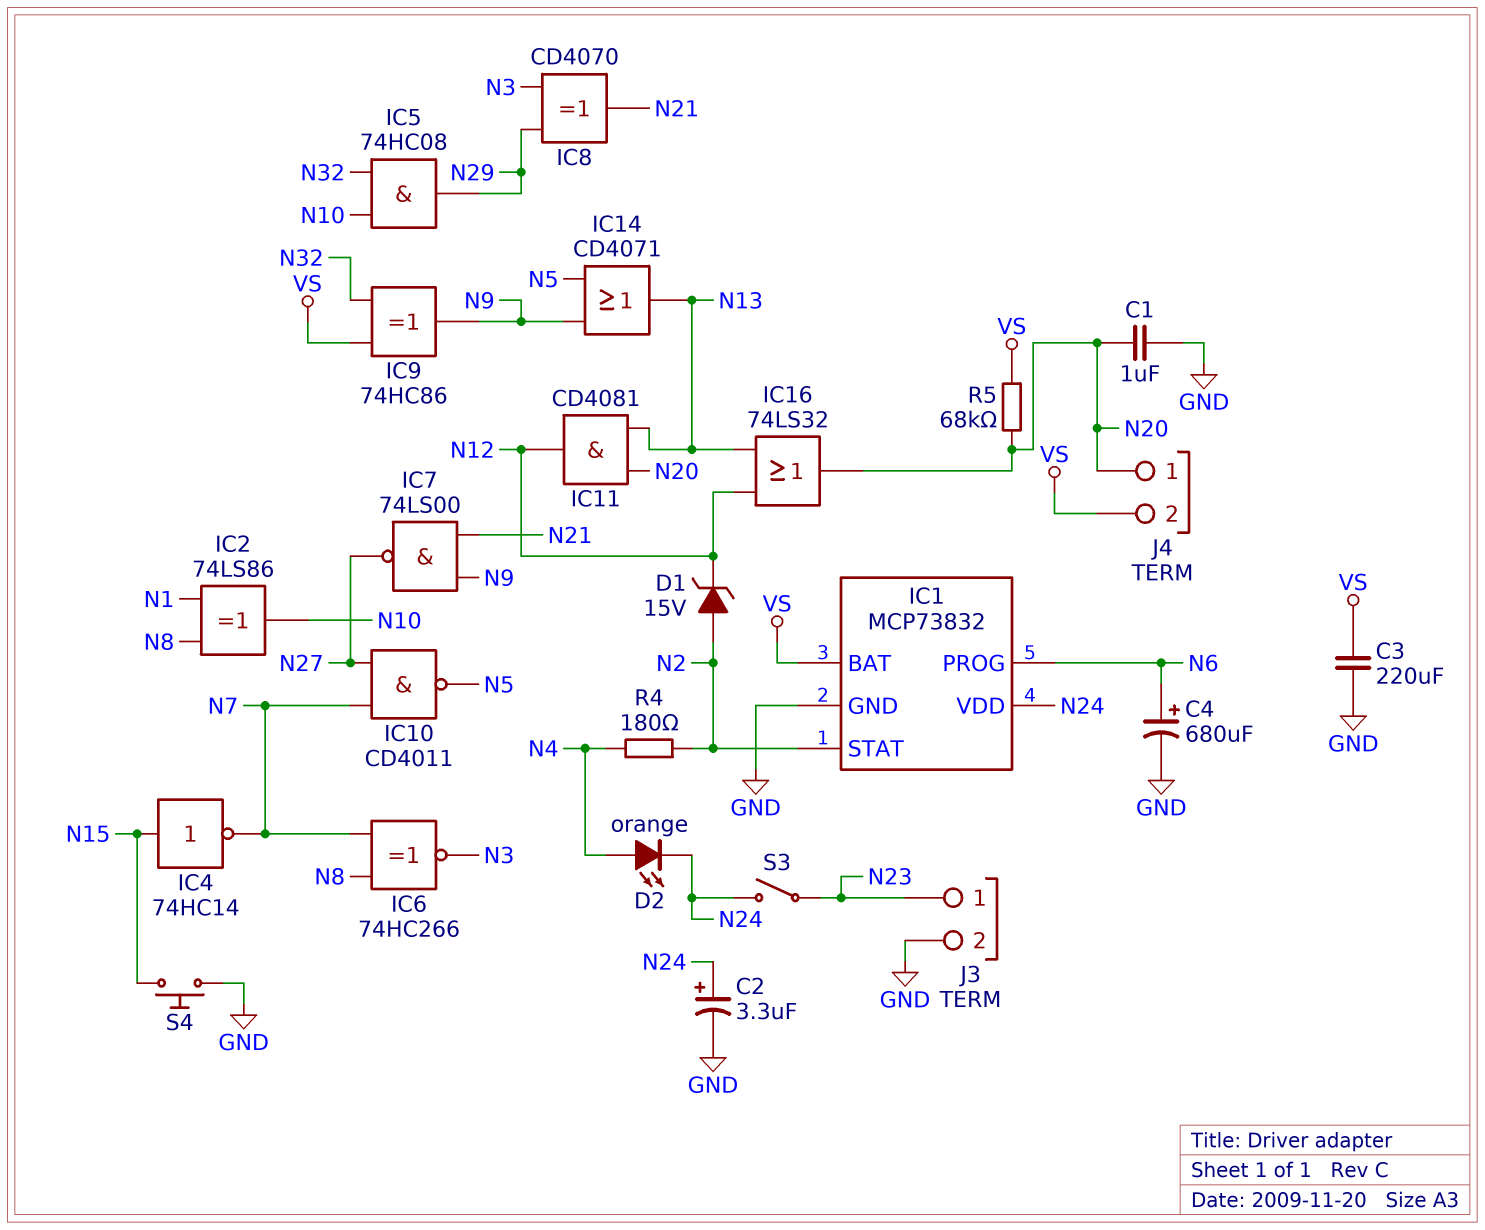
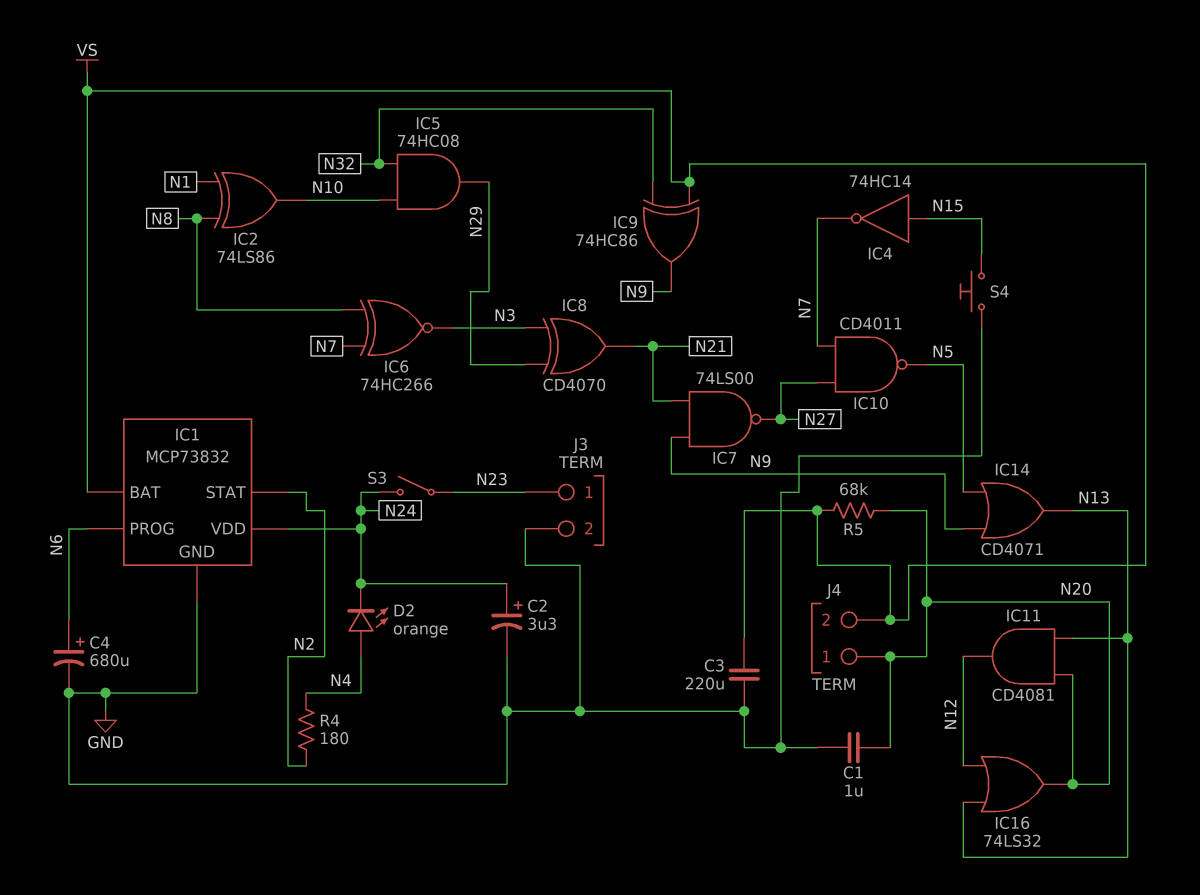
D1: zener 15V (A N2, K N12) -> none

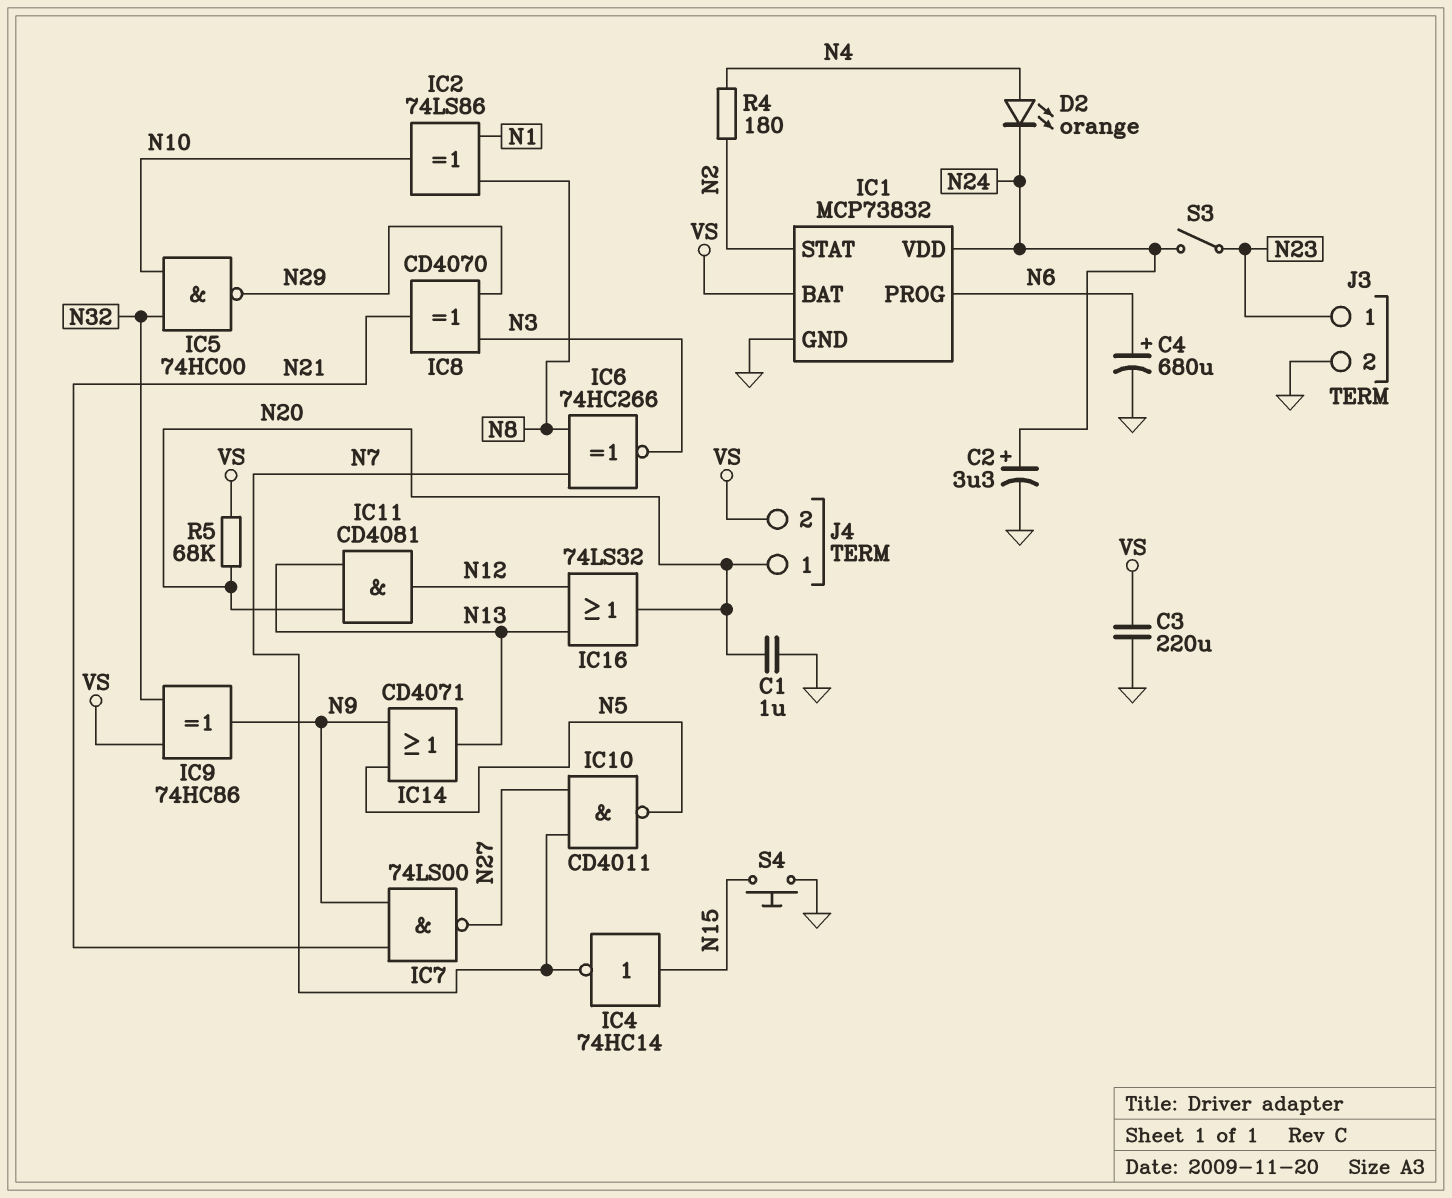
IC5: AND 74HC08 (in N10, in N32, out N29) -> NAND 74HC00 (in N10, in N32, out N29)

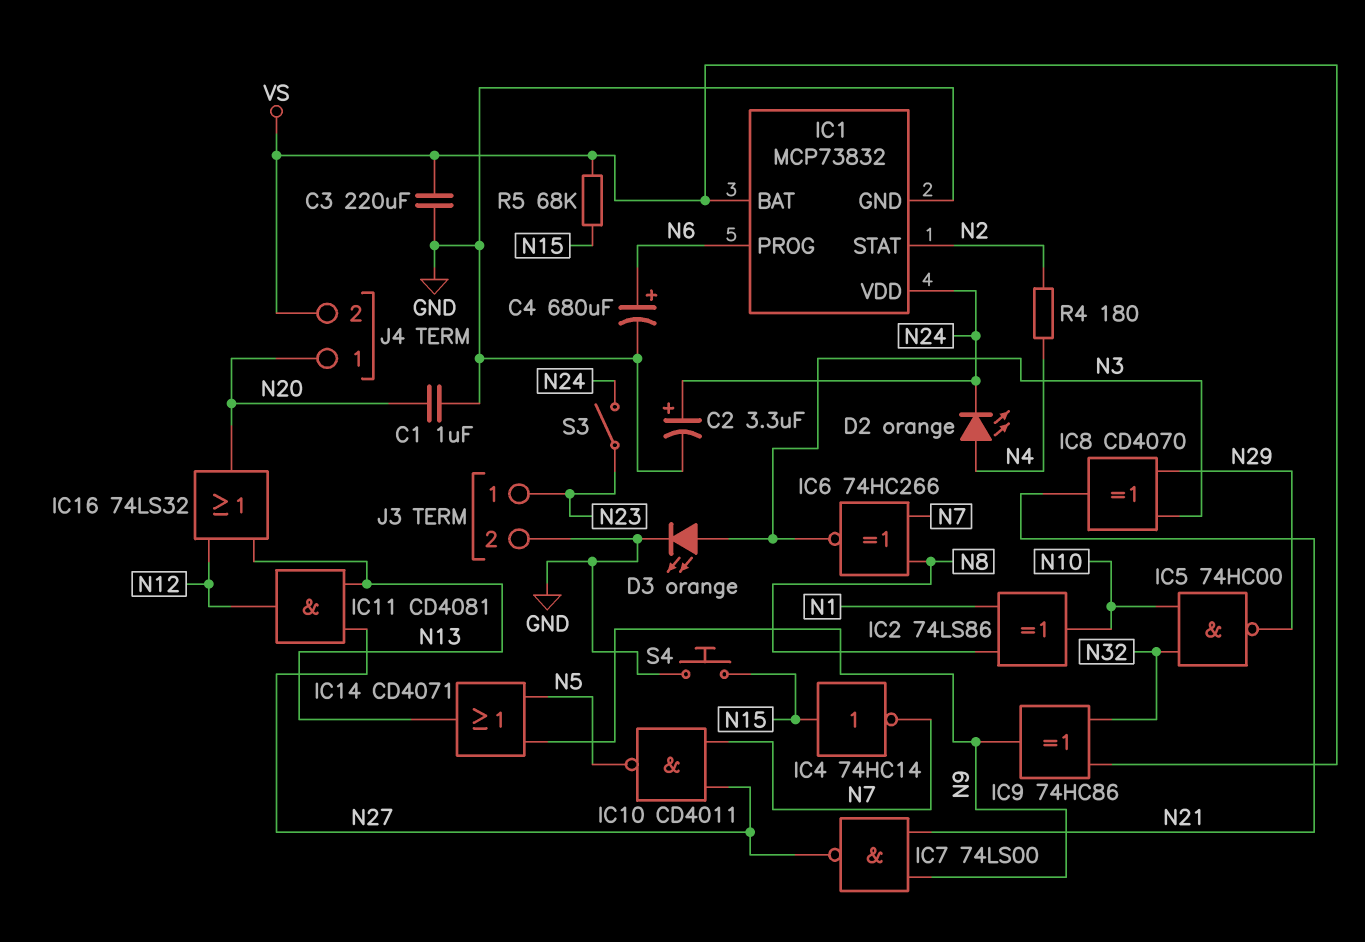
D3: none -> LED orange (A N3, K GND)
IC11: AND CD4081 (in N13, in N20, out N12) -> AND CD4081 (in N13, in N27, out N12)
R5: 68k (N20, VS) -> 68k (N15, VS)

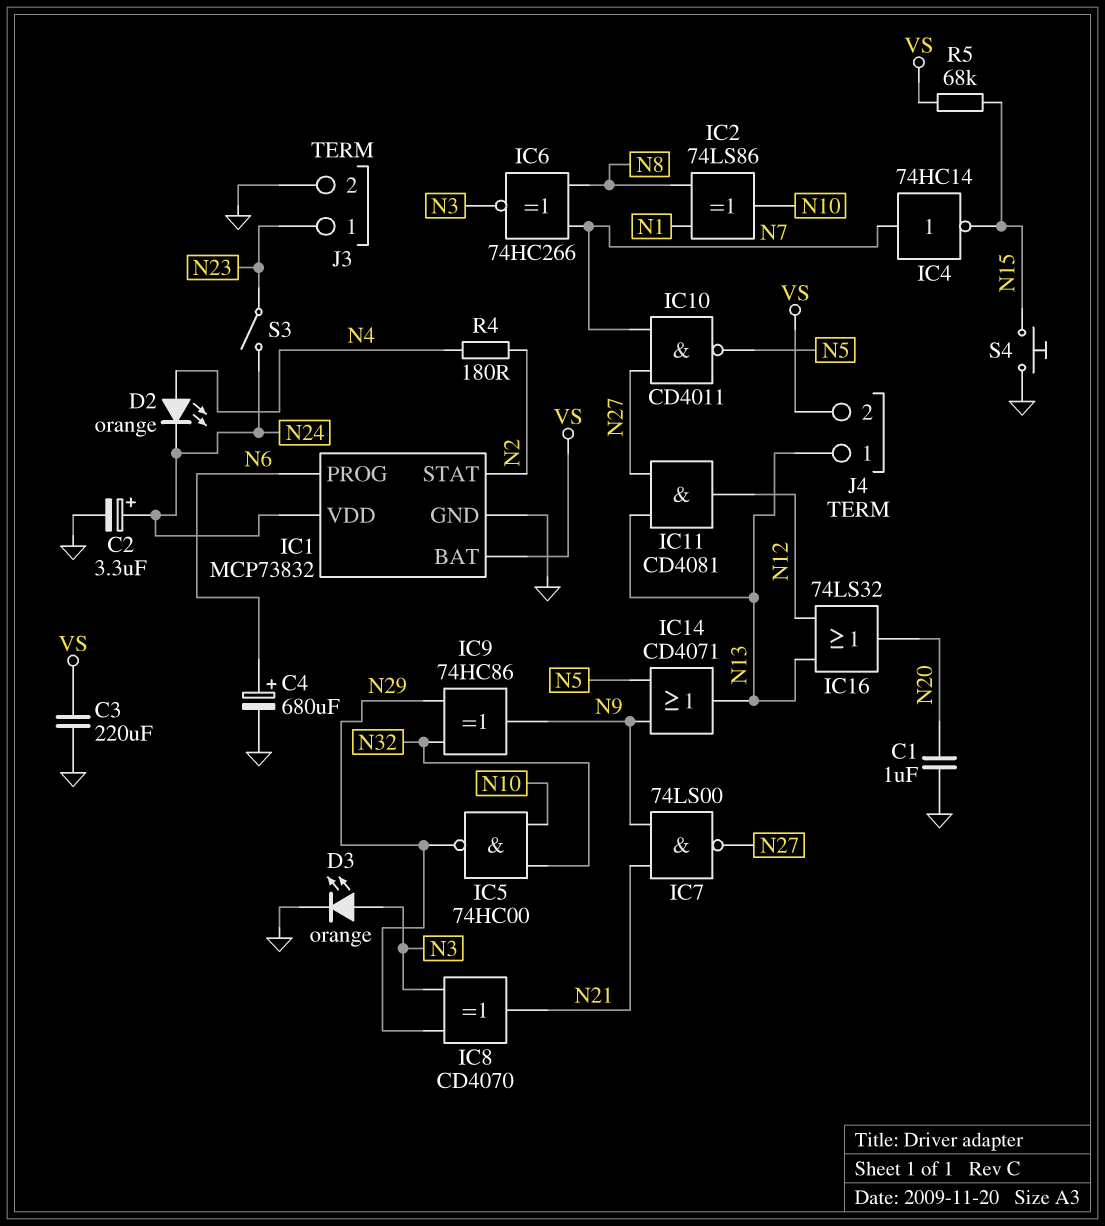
IC4: NOT 74HC14 (in N15, out N7) -> NOT 74HC14 (in N7, out N15)
IC9: XOR 74HC86 (in N32, in VS, out N9) -> XOR 74HC86 (in N29, in N32, out N9)
J4 pin 1: N20 -> N13

